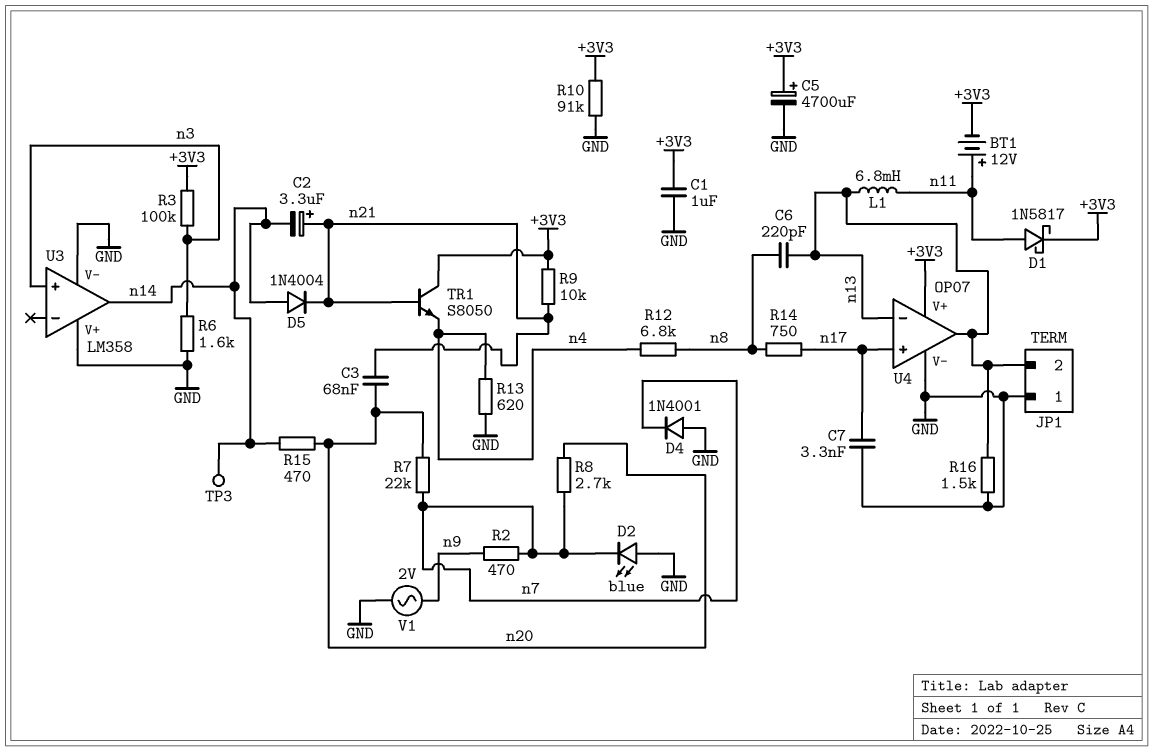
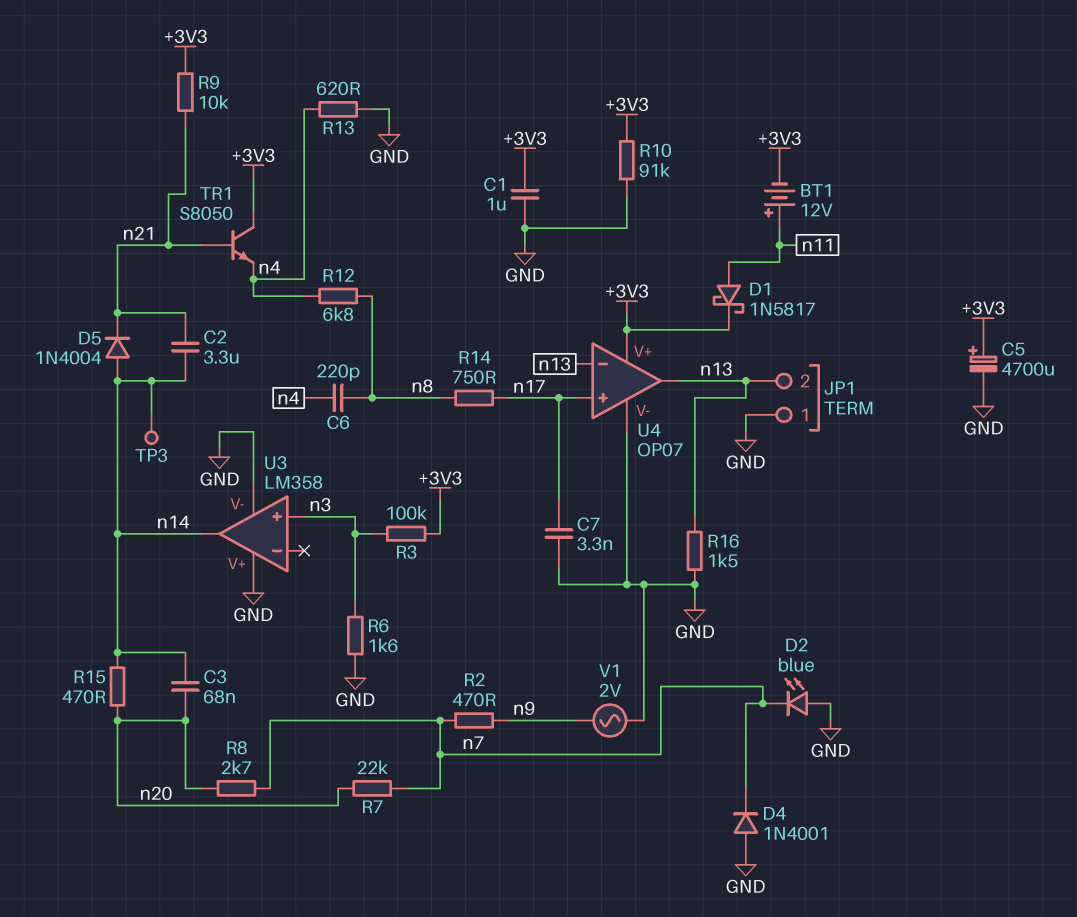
C2: 3.3uF (plus n21, minus n14) -> 3.3uF (n14, n21)
C3: 68nF (n20, n21) -> 68nF (n14, n20)
C6: 220pF (n8, n13) -> 220pF (n4, n8)
L1: 6.8mH (n11, n13) -> none

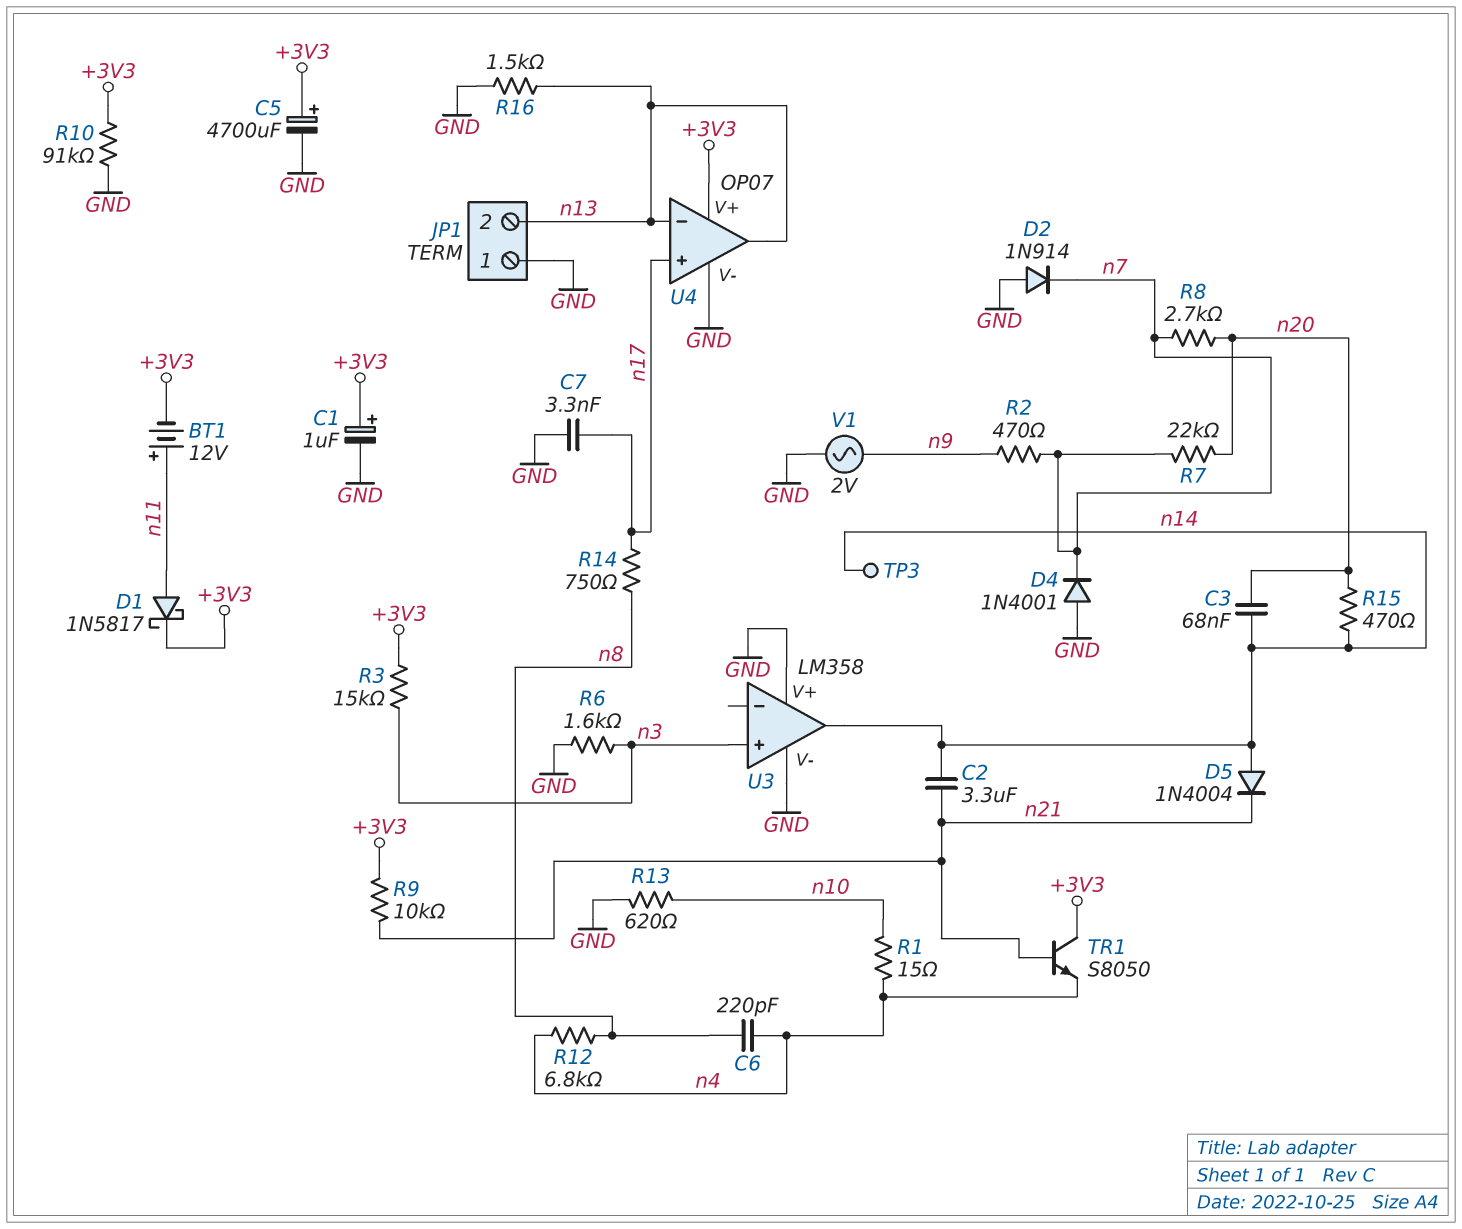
C1: 1uF (+3V3, GND) -> 1uF (plus +3V3, minus GND)
D2: LED blue (A GND, K n7) -> diode 1N914 (A GND, K n7)
R1: none -> 15 (n4, n10)
R3: 100k (+3V3, n3) -> 15k (+3V3, n3)
R13: 620 (GND, n4) -> 620 (GND, n10)

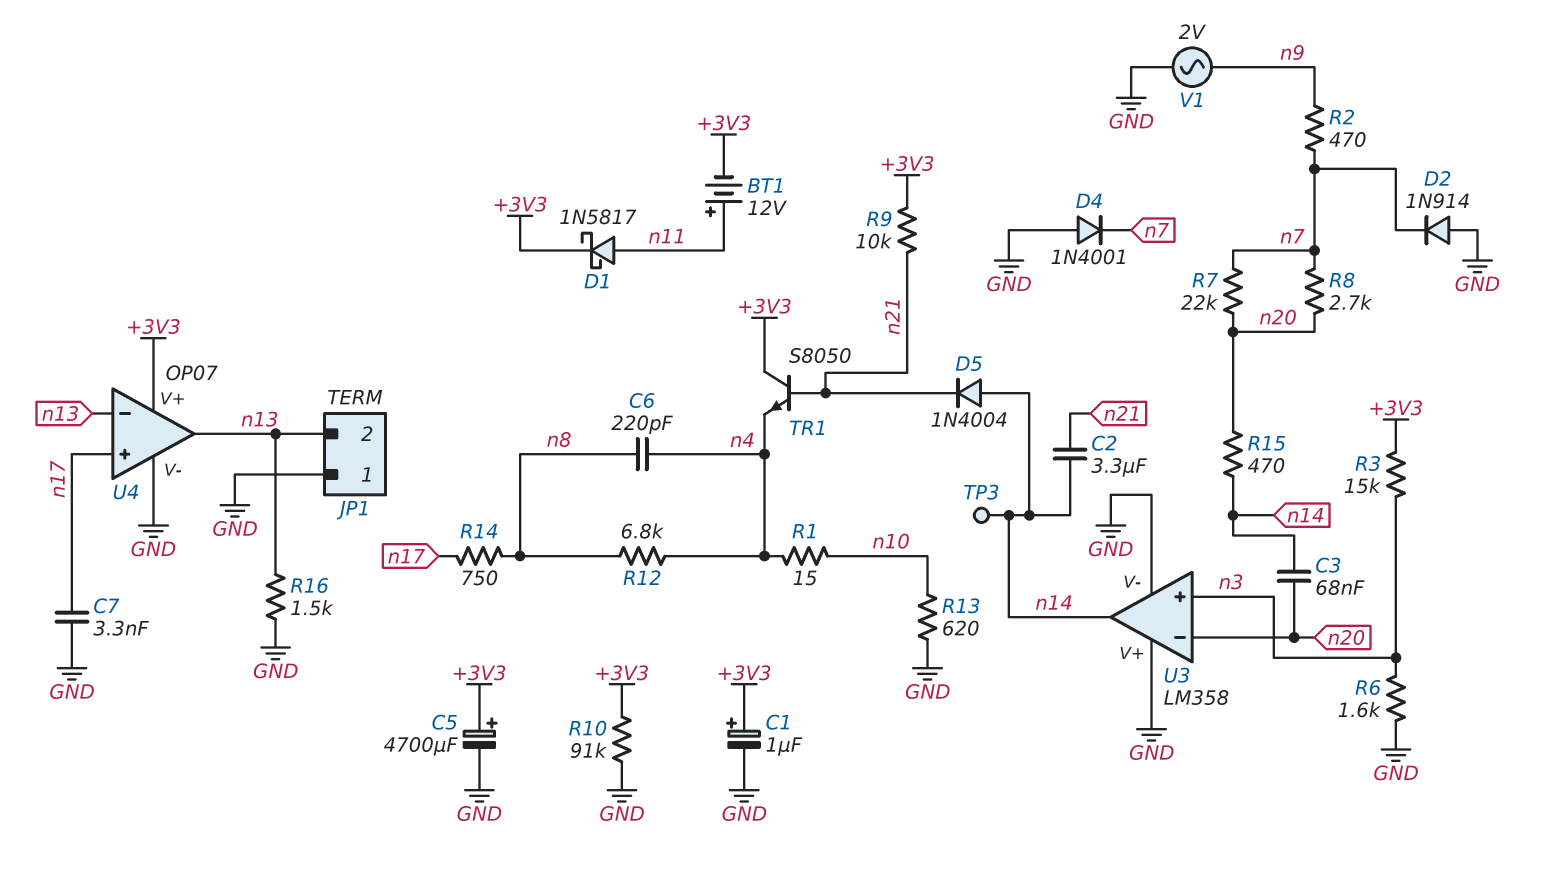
U3 pin in-: none -> n20

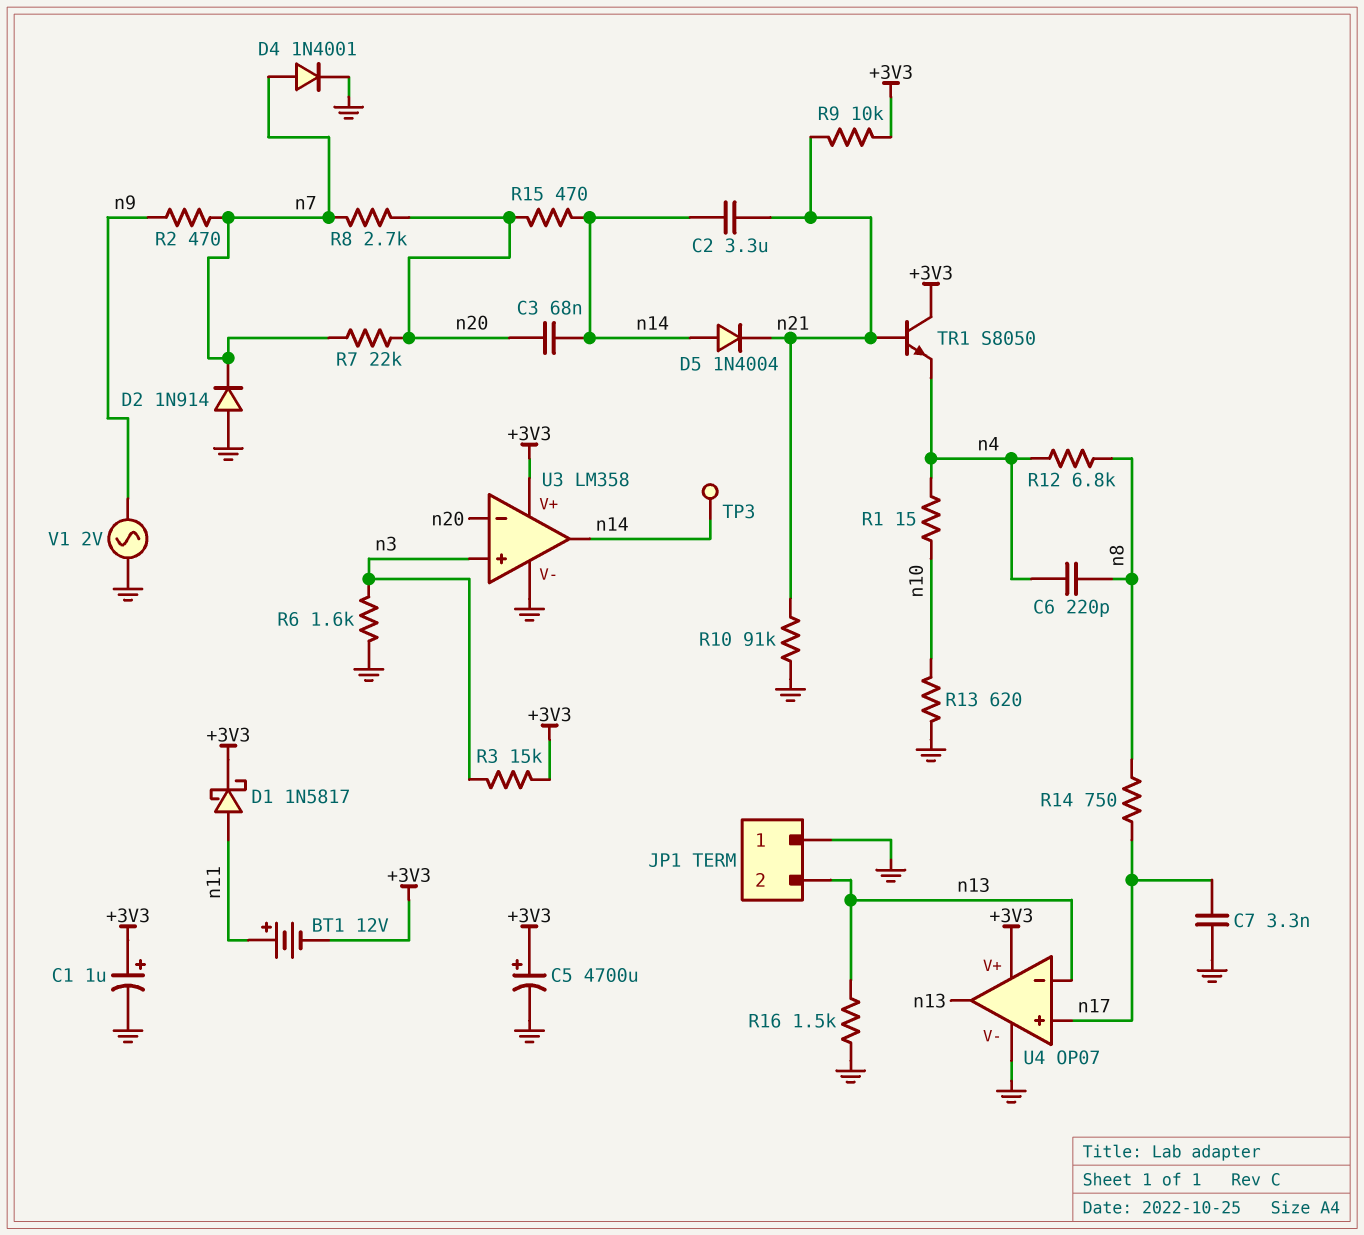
D4: diode 1N4001 (A GND, K n7) -> diode 1N4001 (A n7, K GND)
R10: 91k (+3V3, GND) -> 91k (GND, n21)
U3 pin V+: GND -> +3V3

